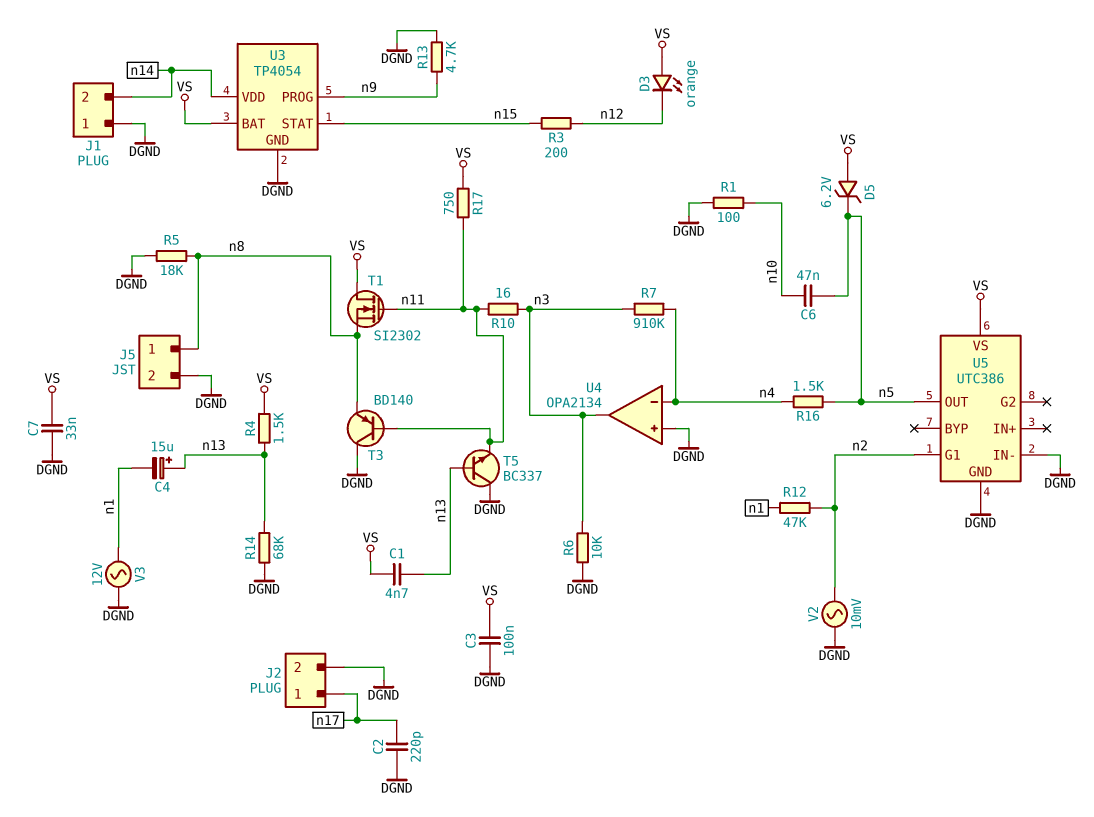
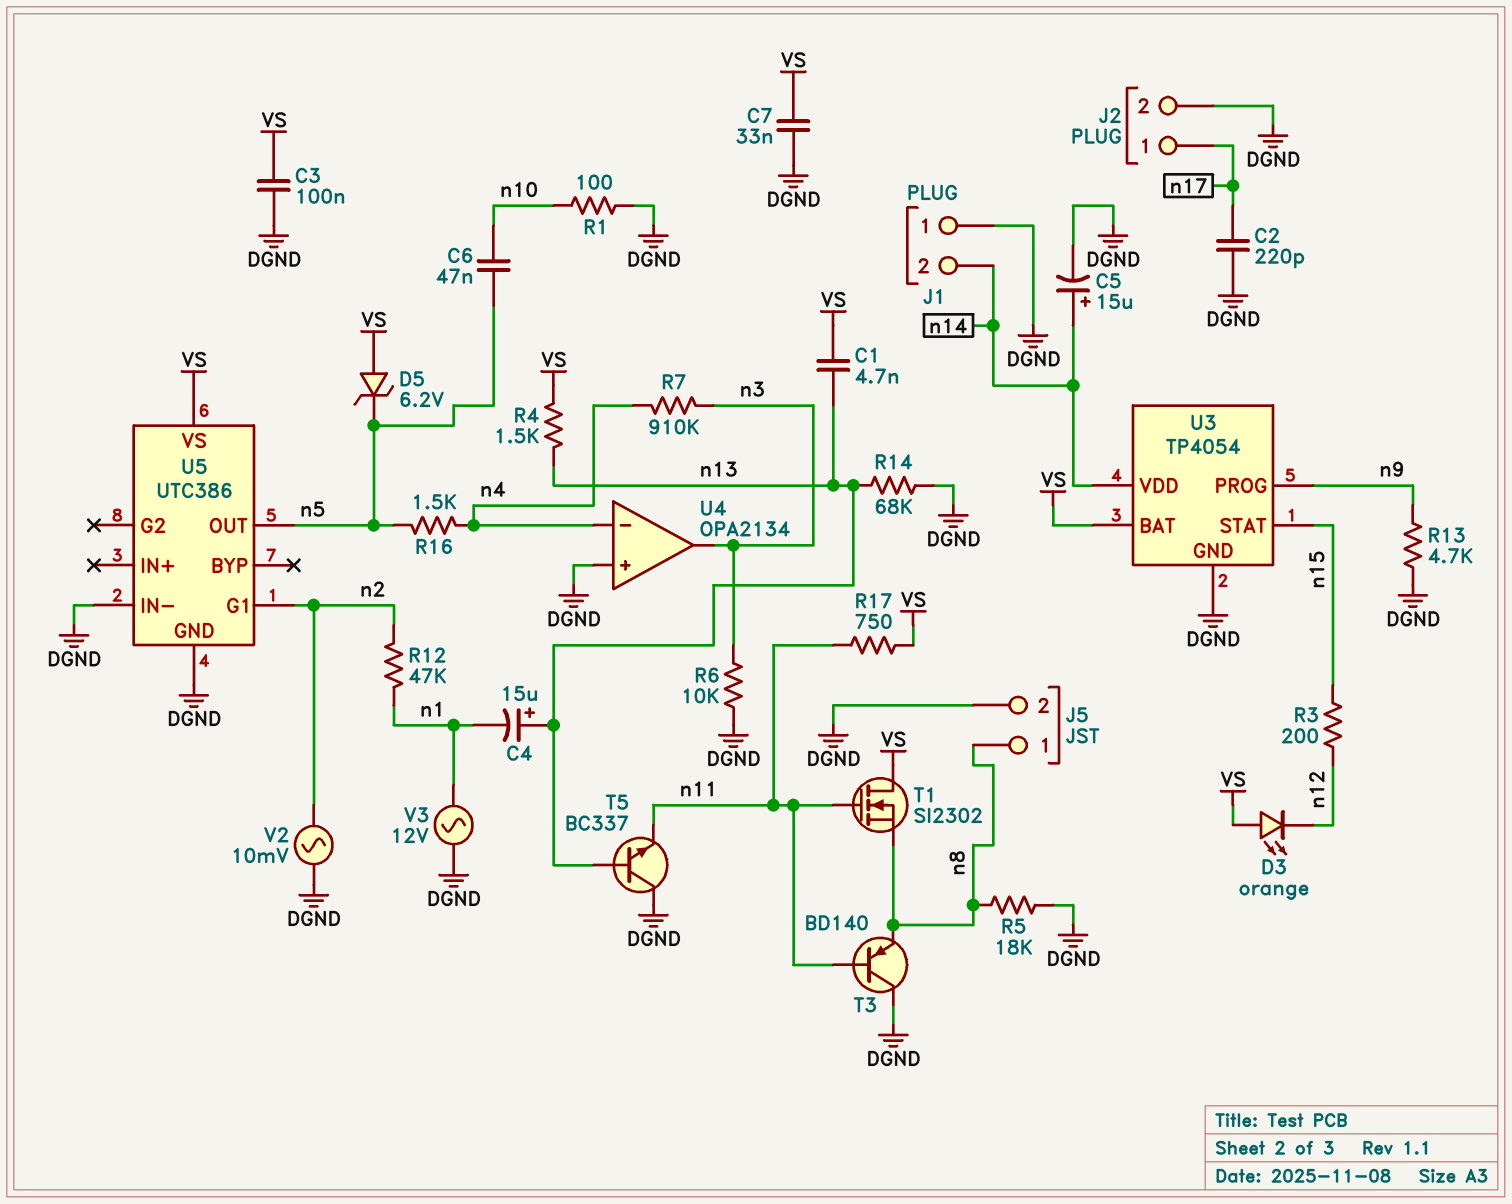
C5: none -> 15uF (plus n14, minus DGND)
R10: 16 (n3, n11) -> none

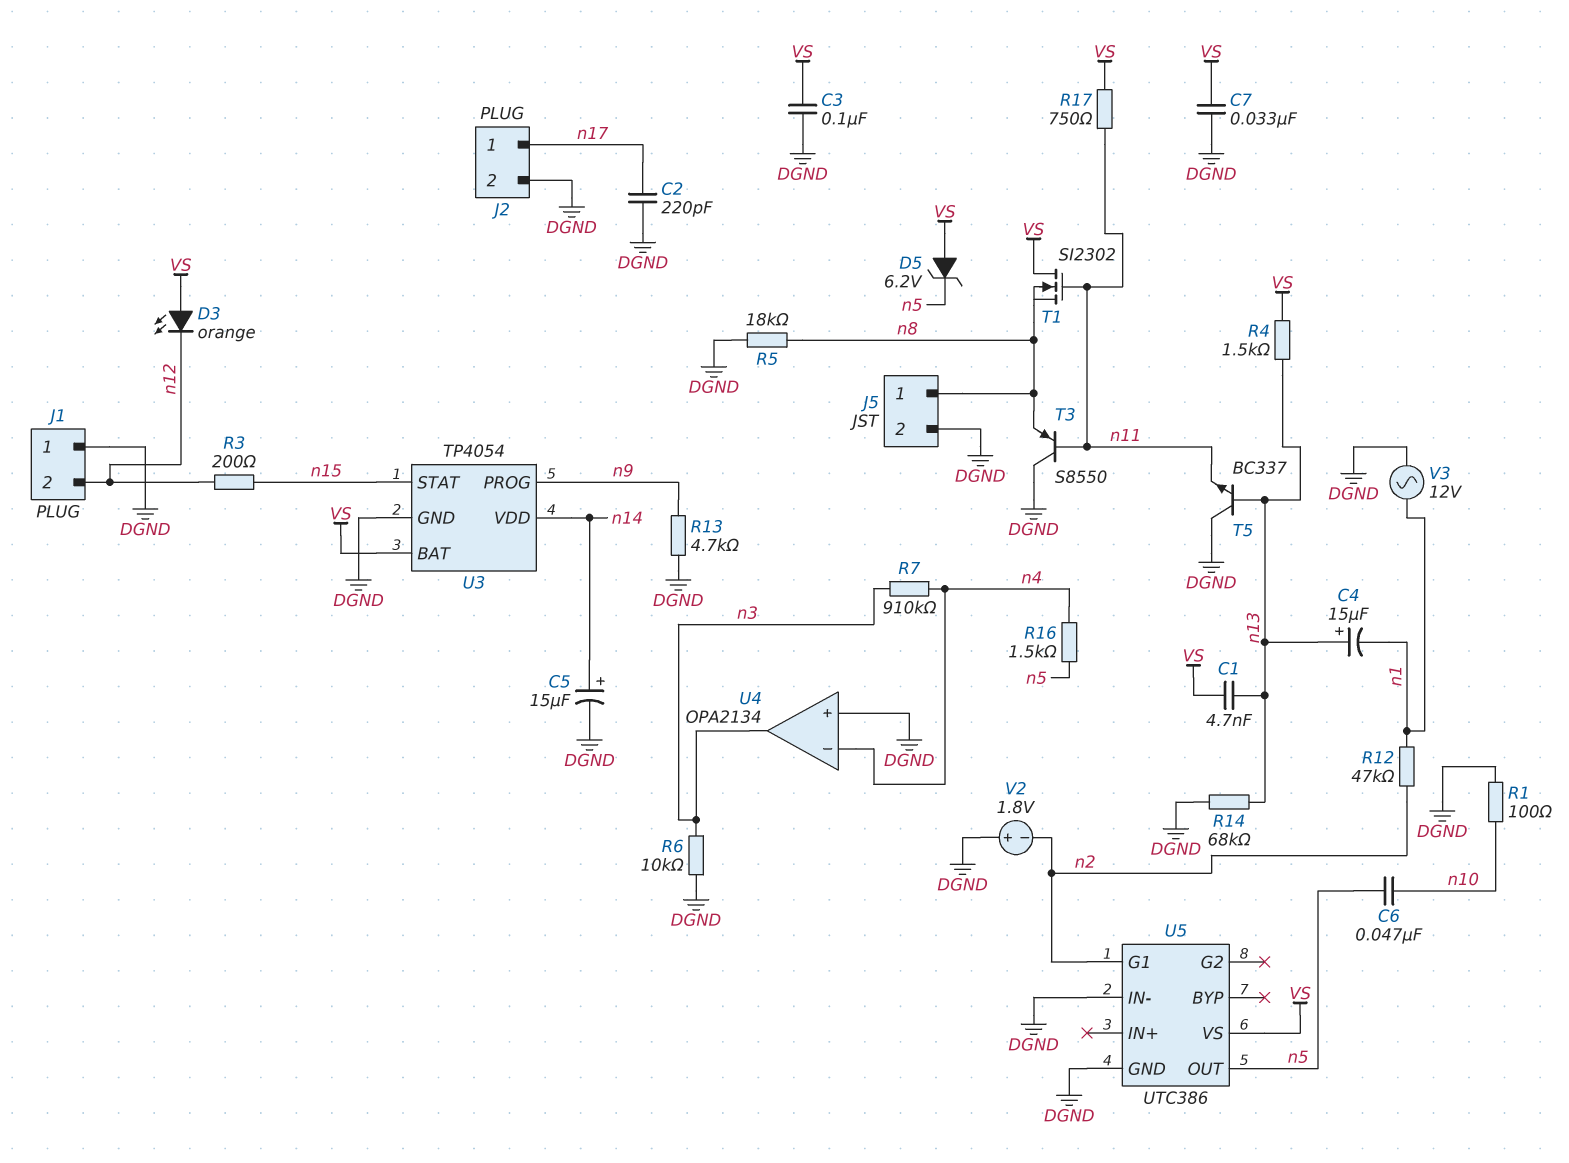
J1 pin 2: n14 -> n12
T3: PNP BD140 (B n11, C DGND, E n8) -> PNP S8550 (B n11, C DGND, E n8)
V2: AC 10mV (DGND, n2) -> 1.8V (plus DGND, minus n2)

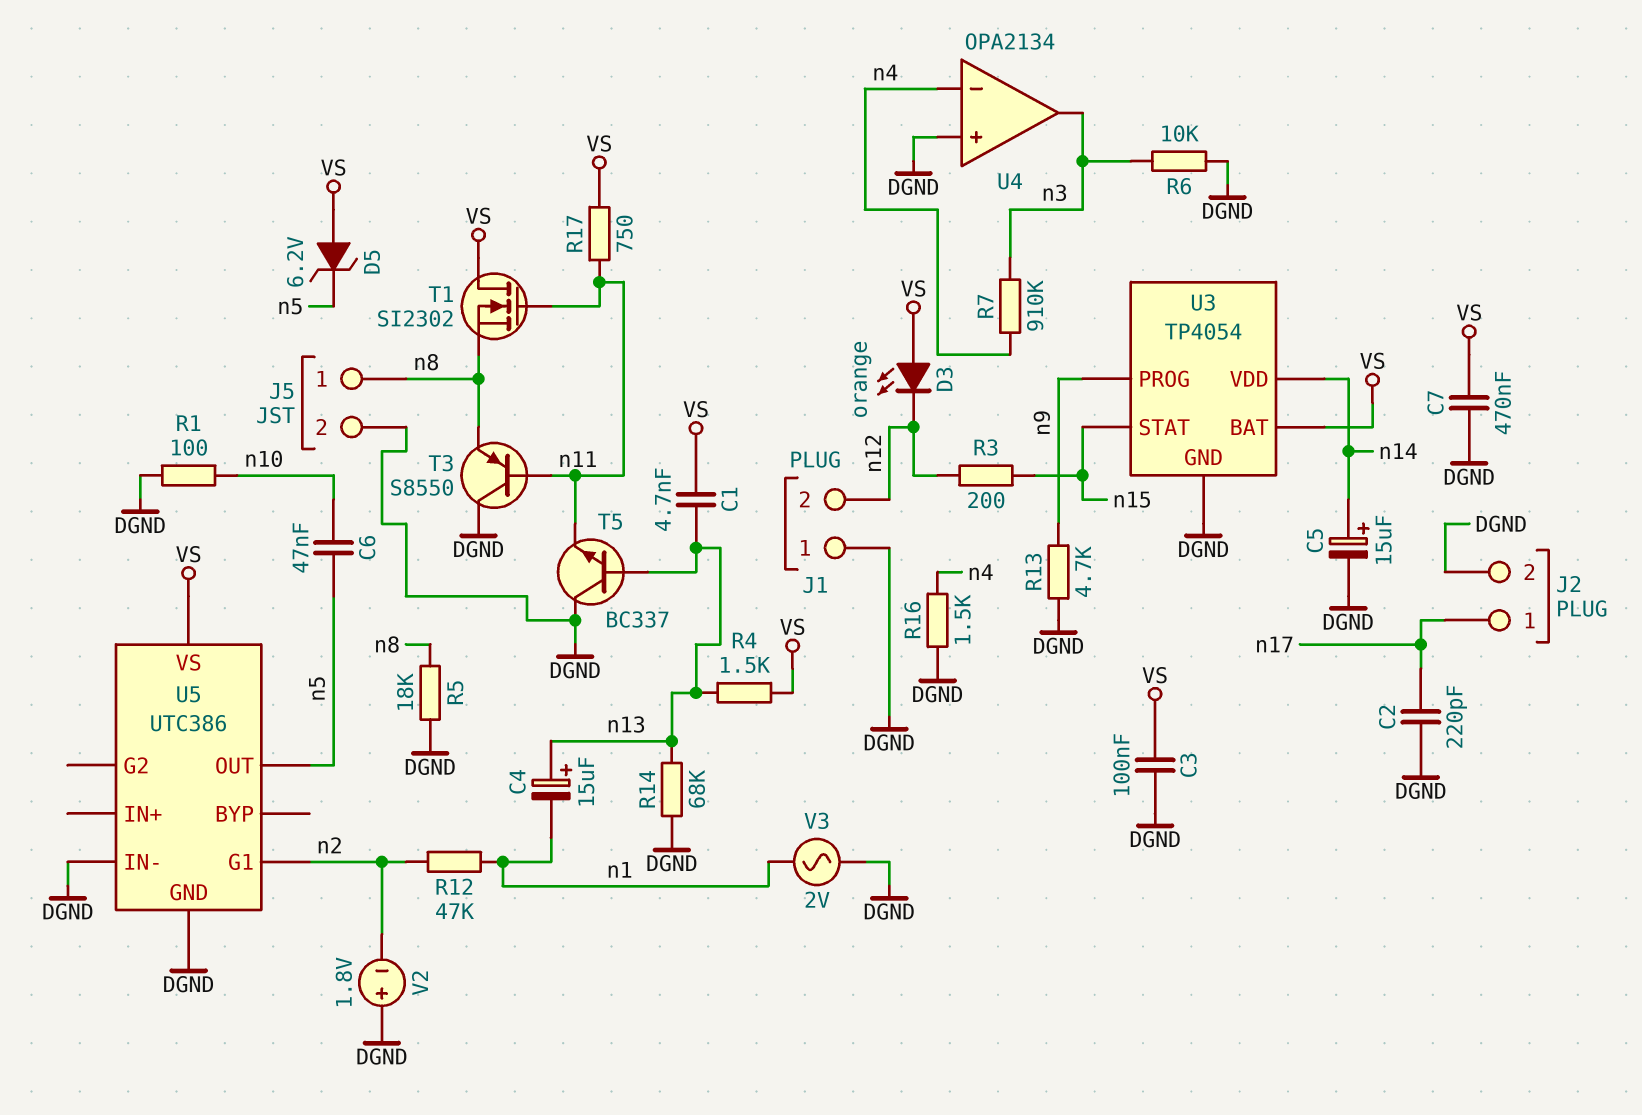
C7: 33nF (DGND, VS) -> 470nF (DGND, VS)
R16: 1.5k (n4, n5) -> 1.5k (DGND, n4)
V3: AC 12V (DGND, n1) -> AC 2V (DGND, n1)

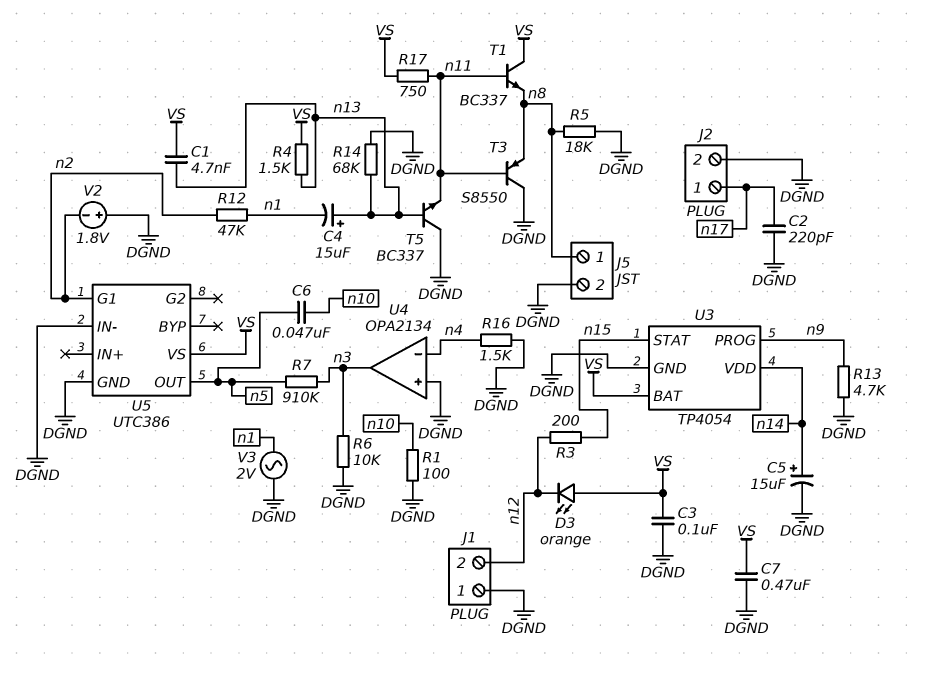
D5: zener 6.2V (A VS, K n5) -> none
R7: 910k (n3, n4) -> 910k (n3, n5)
T1: NMOS SI2302 (G n11, D VS, S n8) -> NPN BC337 (B n11, C VS, E n8)

